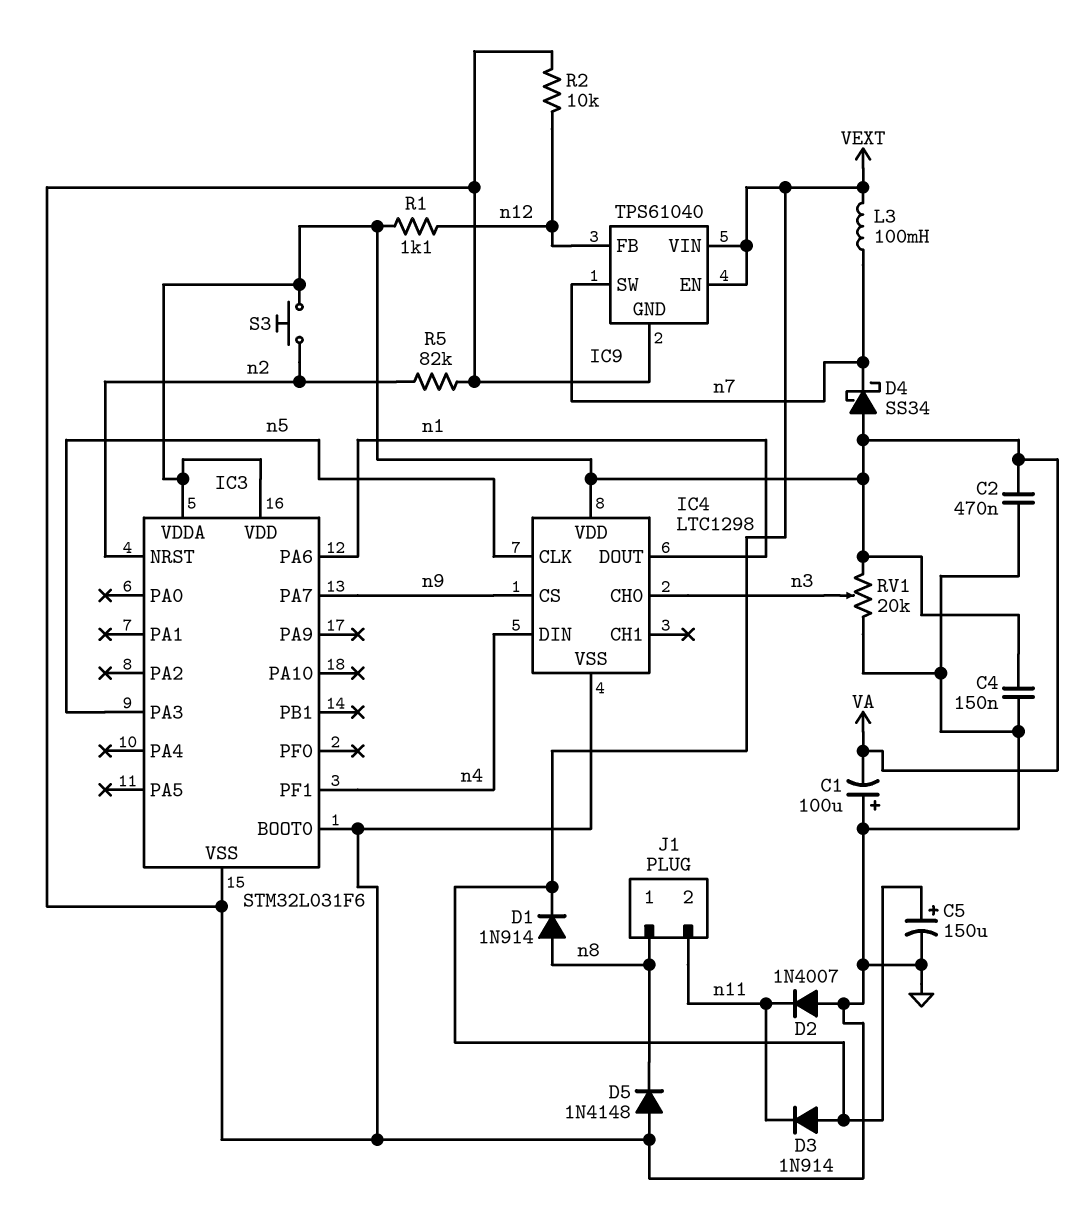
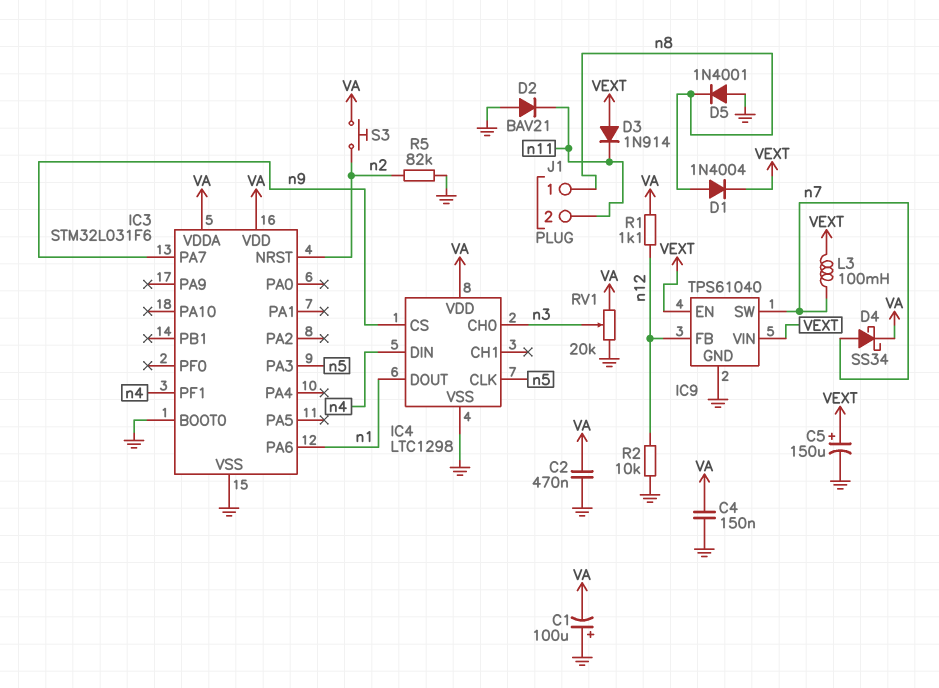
D1: diode 1N914 (A n8, K VEXT) -> diode 1N4004 (A n8, K VEXT)
D2: diode 1N4007 (A GND, K n11) -> diode BAV21 (A GND, K n11)
D4: schottky SS34 (A VA, K n7) -> schottky SS34 (A n7, K VA)
D5: diode 1N4148 (A GND, K n8) -> diode 1N4001 (A GND, K n8)

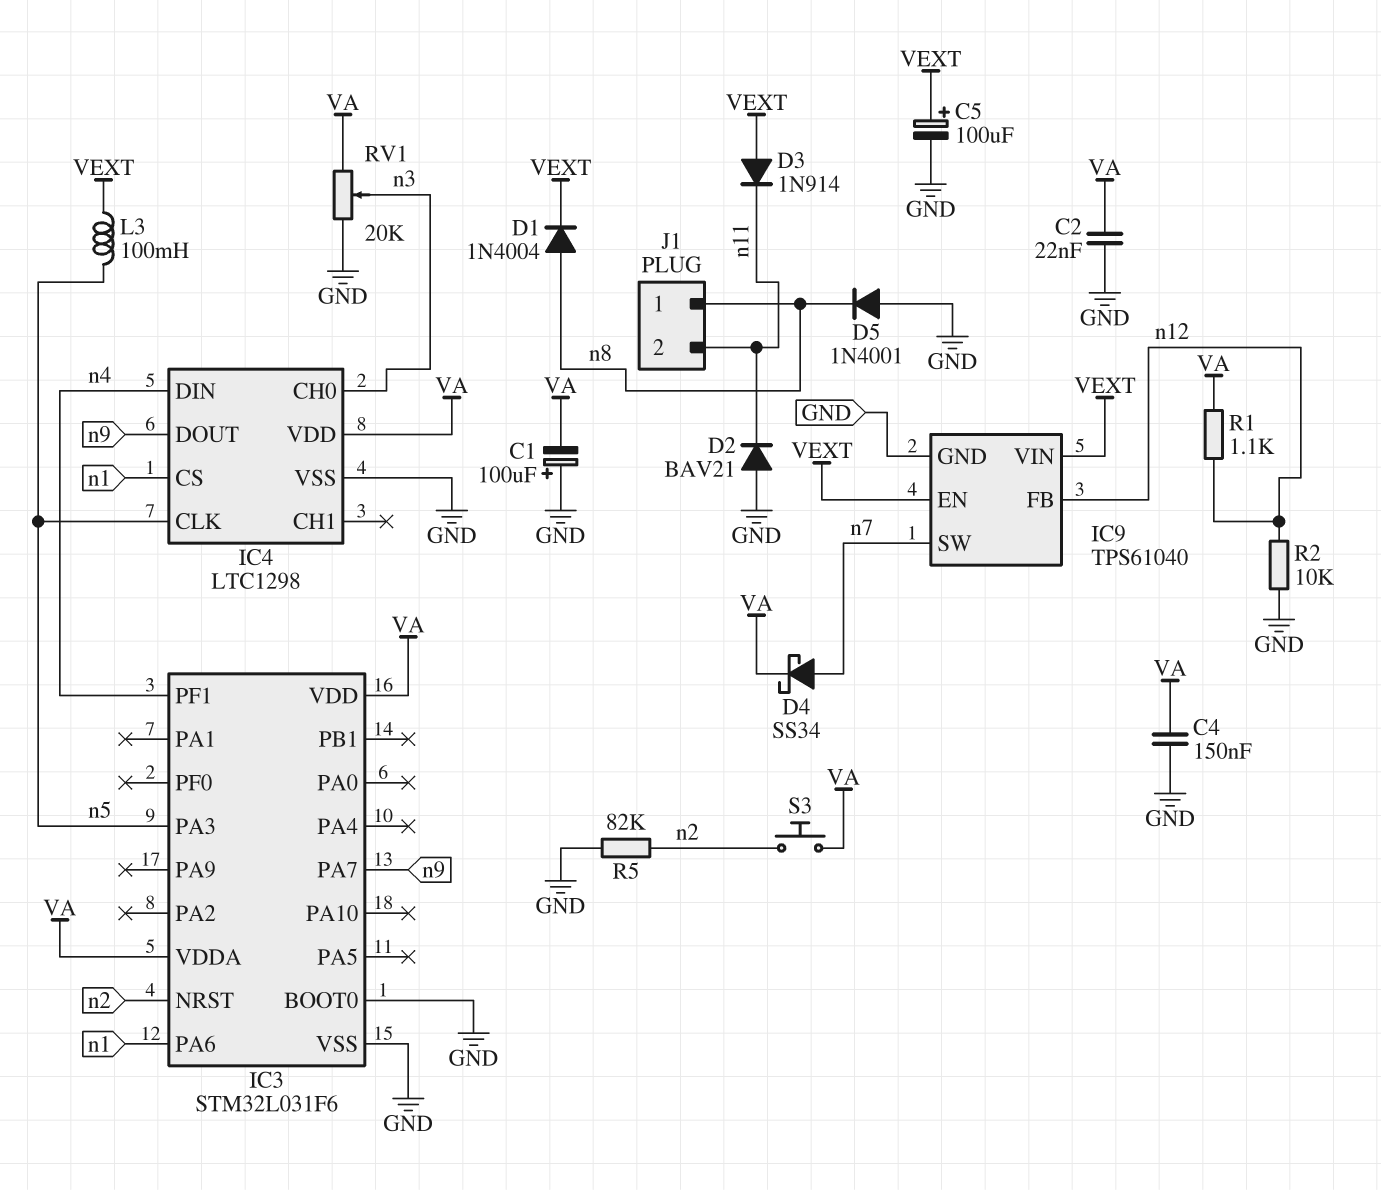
C2: 470nF (GND, VA) -> 22nF (GND, VA)
C5: 150uF (plus VEXT, minus GND) -> 100uF (plus VEXT, minus GND)
IC4 pin CS: n9 -> n1
IC4 pin DOUT: n1 -> n9
L3: 100mH (VEXT, n7) -> 100mH (VEXT, n5)

